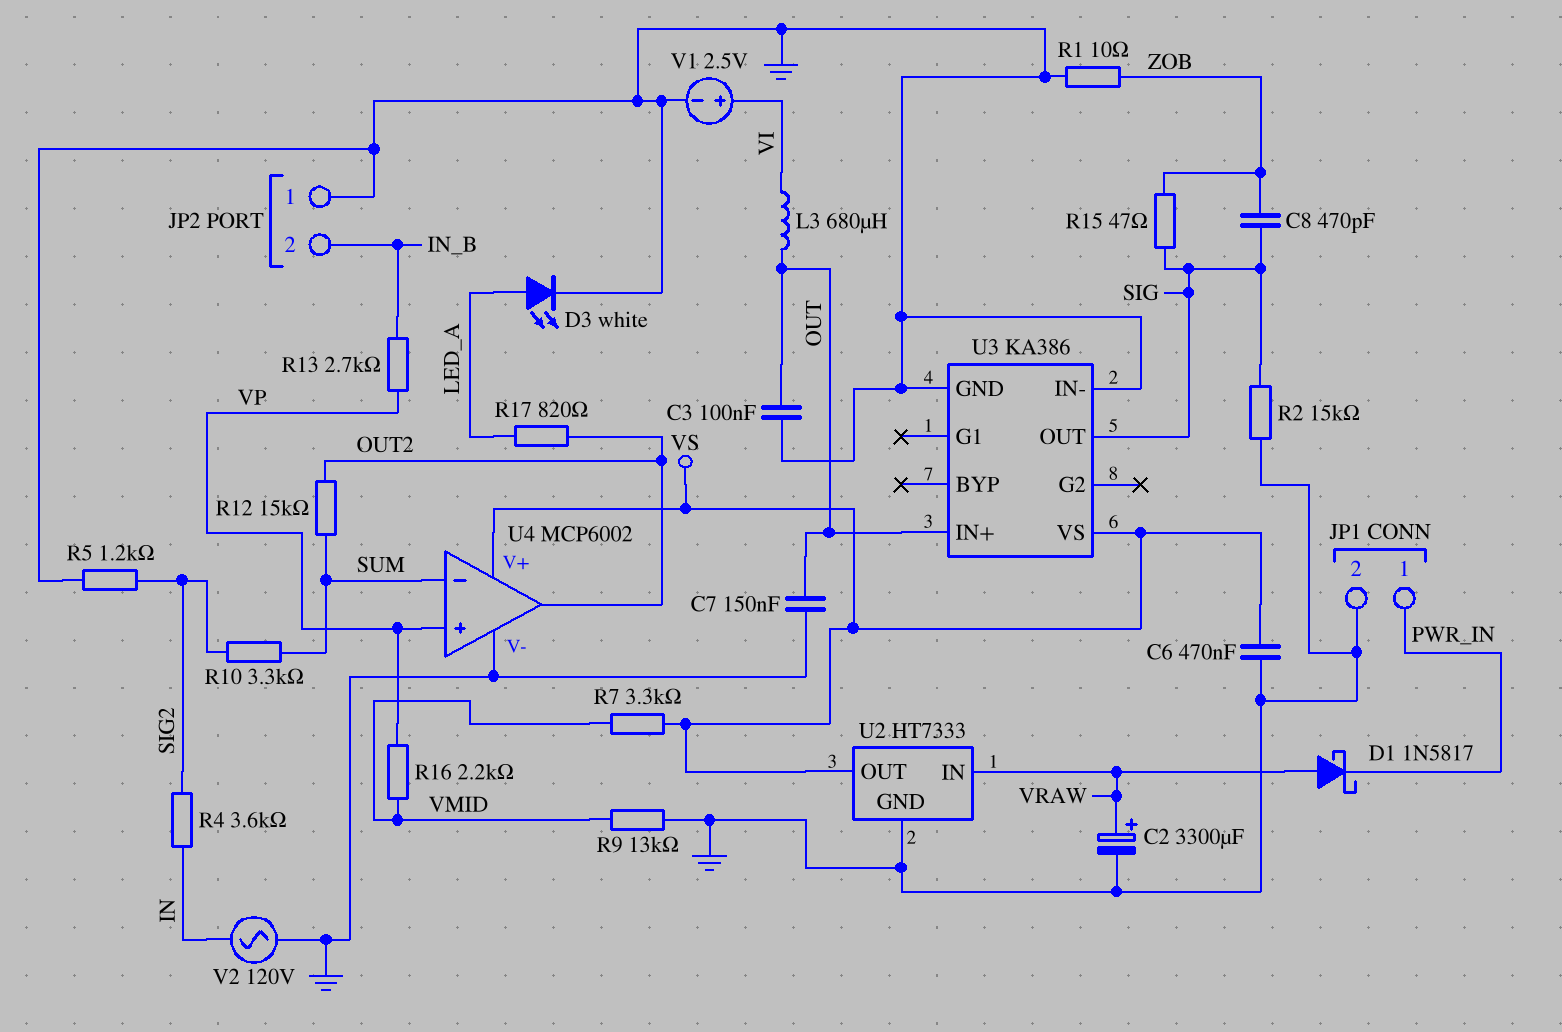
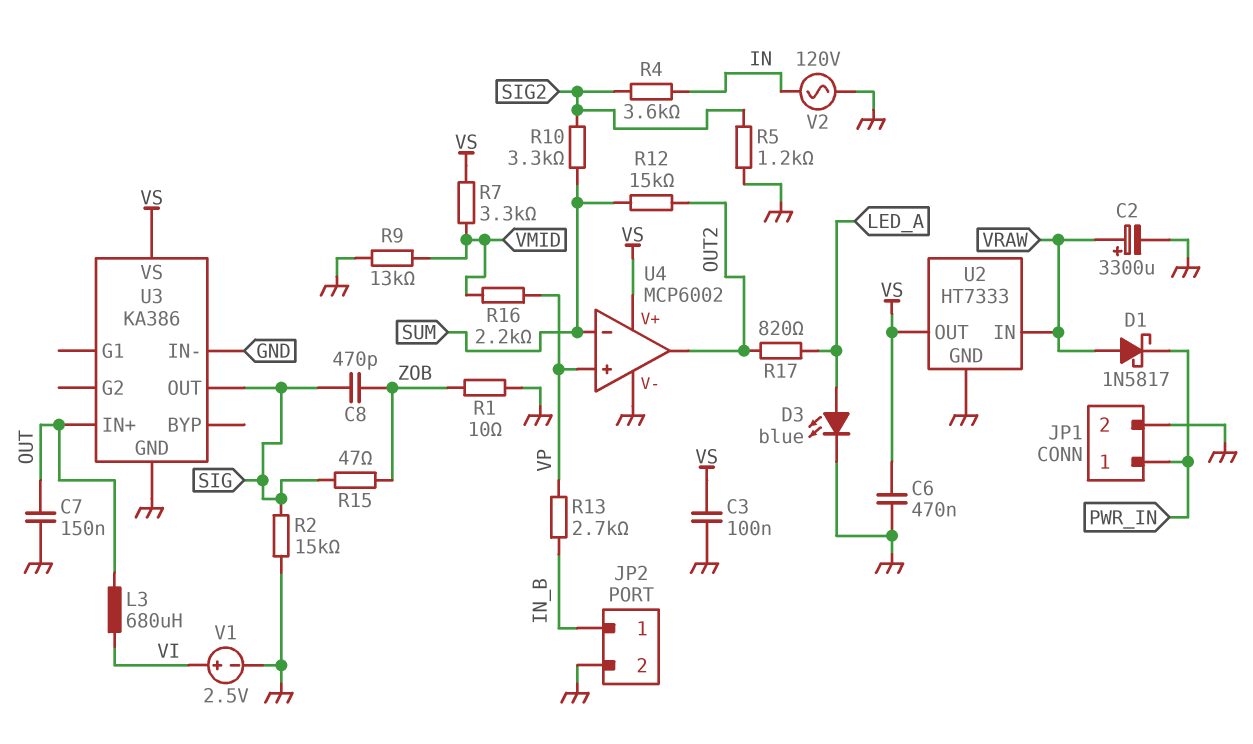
C3: 100nF (GND, OUT) -> 100nF (GND, VS)
D3: LED white (A LED_A, K GND) -> LED blue (A LED_A, K GND)
JP2 pin 1: GND -> IN_B
JP2 pin 2: IN_B -> GND

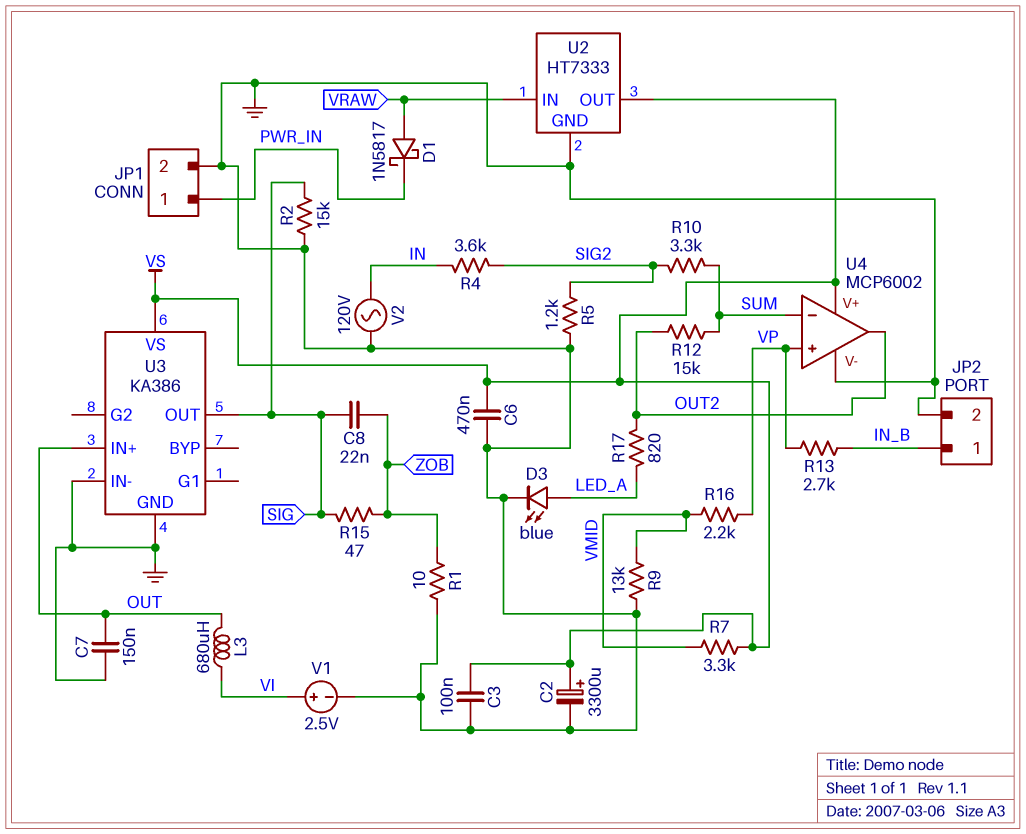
C2: 3300uF (plus VRAW, minus GND) -> 3300uF (plus VS, minus GND)
C8: 470pF (SIG, ZOB) -> 22nF (SIG, ZOB)

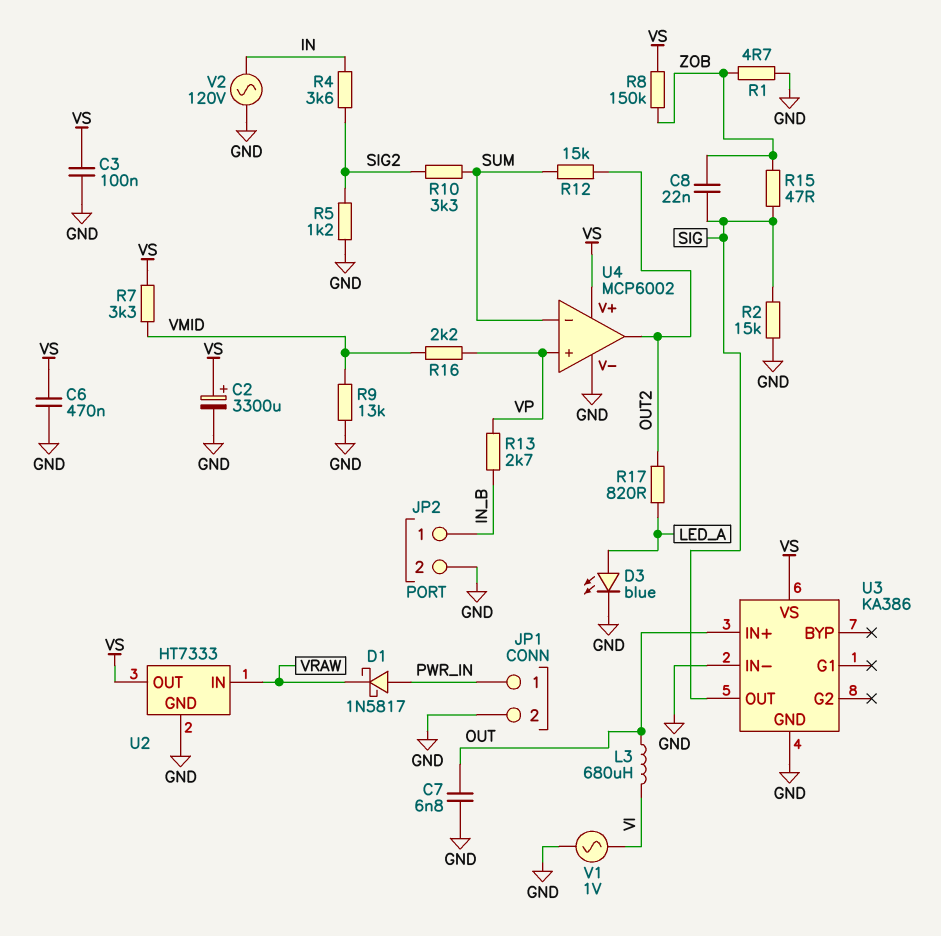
C7: 150nF (GND, OUT) -> 6.8nF (GND, OUT)
D1: schottky 1N5817 (A VRAW, K PWR_IN) -> schottky 1N5817 (A PWR_IN, K VRAW)
R1: 10 (GND, ZOB) -> 4.7 (GND, ZOB)
R8: none -> 150k (VS, ZOB)
V1: 2.5V (plus VI, minus GND) -> AC 1V (GND, VI)

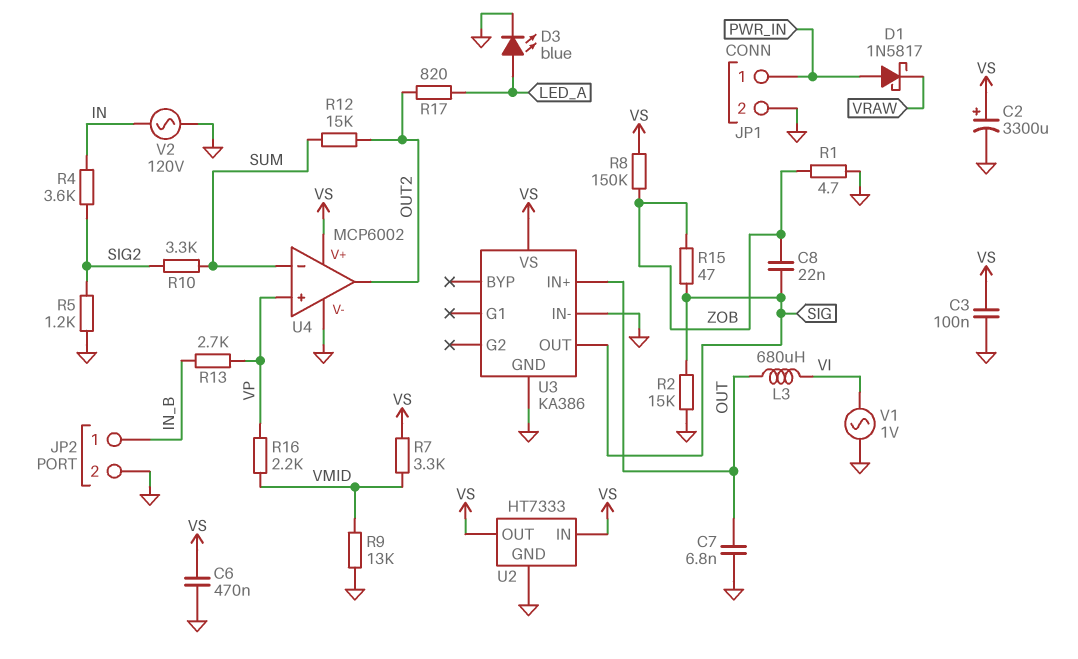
U2 pin IN: VRAW -> VS

